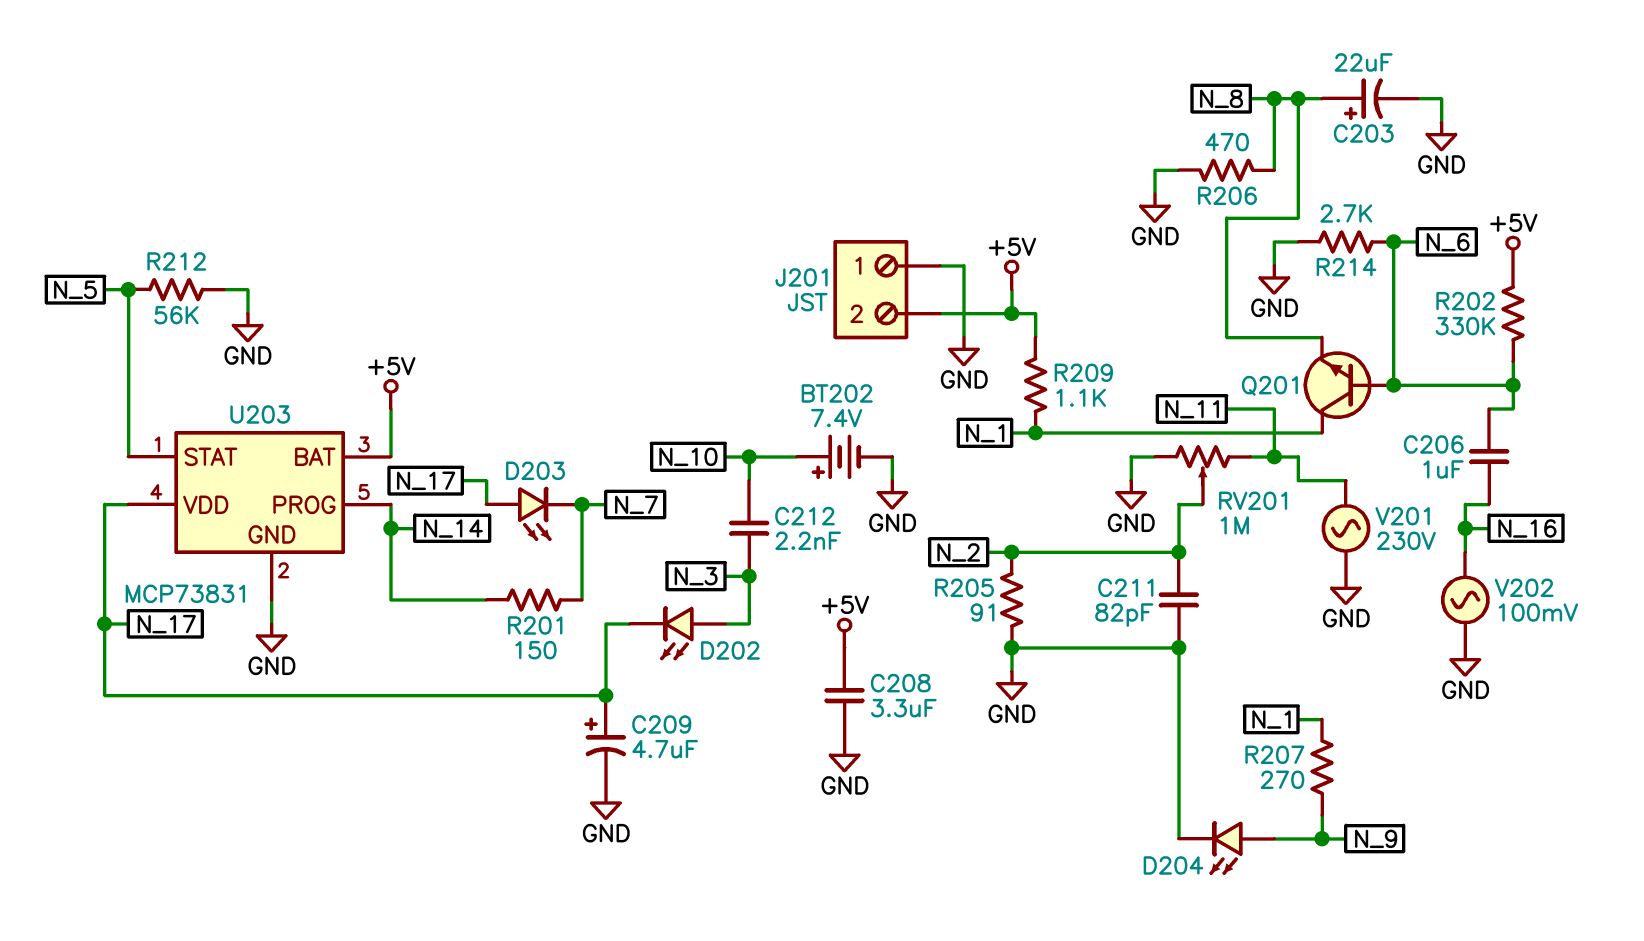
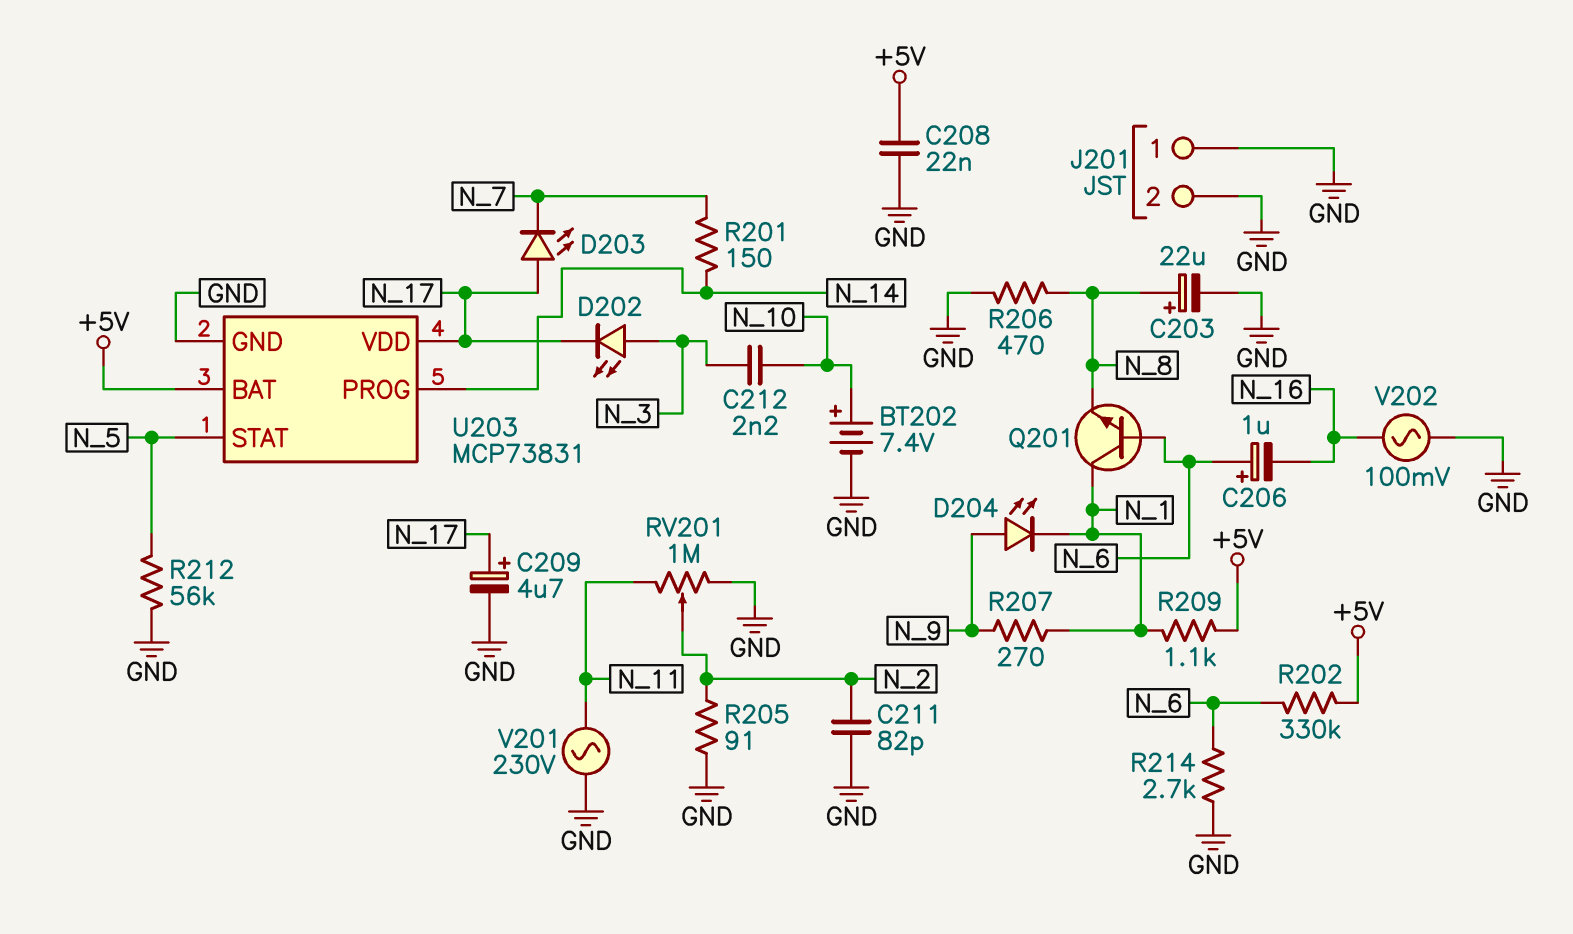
C206: 1uF (N_6, N_16) -> 1uF (plus N_6, minus N_16)
C208: 3.3uF (+5V, GND) -> 22nF (+5V, GND)
D204: LED (A N_9, K GND) -> LED (A N_9, K N_1)
J201 pin 2: +5V -> GND

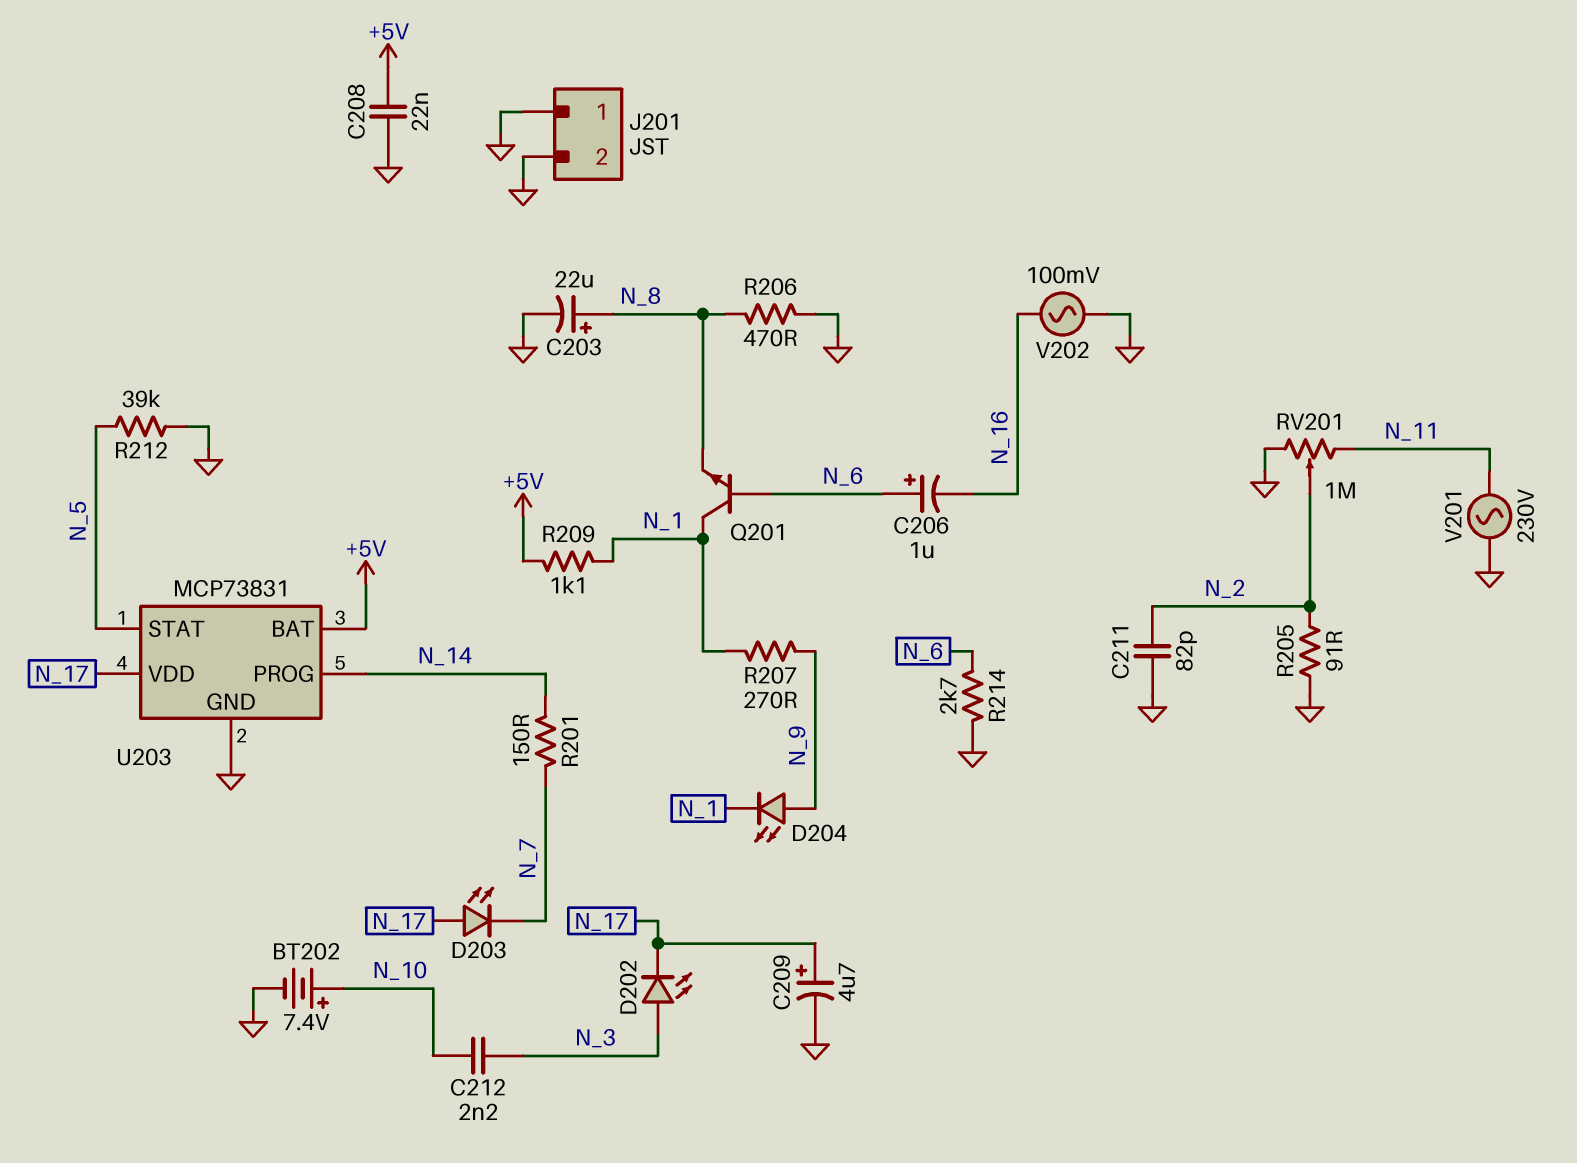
R202: 330k (+5V, N_6) -> none
R212: 56k (GND, N_5) -> 39k (GND, N_5)

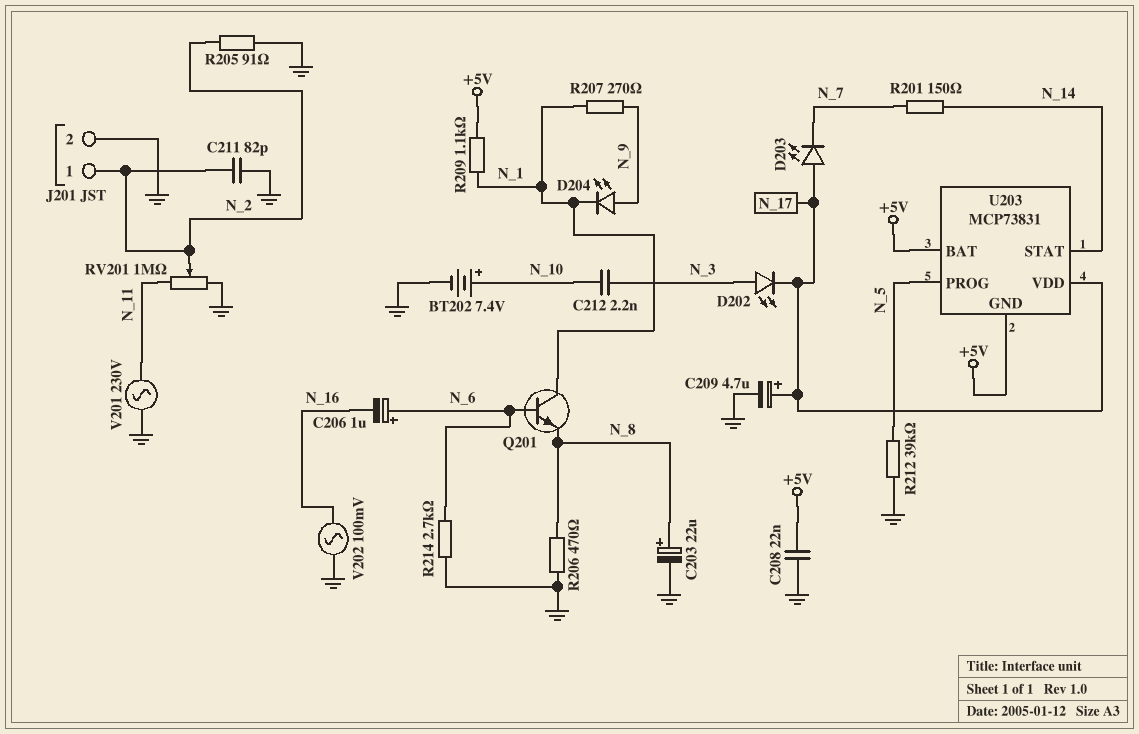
J201 pin 1: GND -> N_2
U203 pin GND: GND -> +5V
U203 pin PROG: N_14 -> N_5
U203 pin STAT: N_5 -> N_14

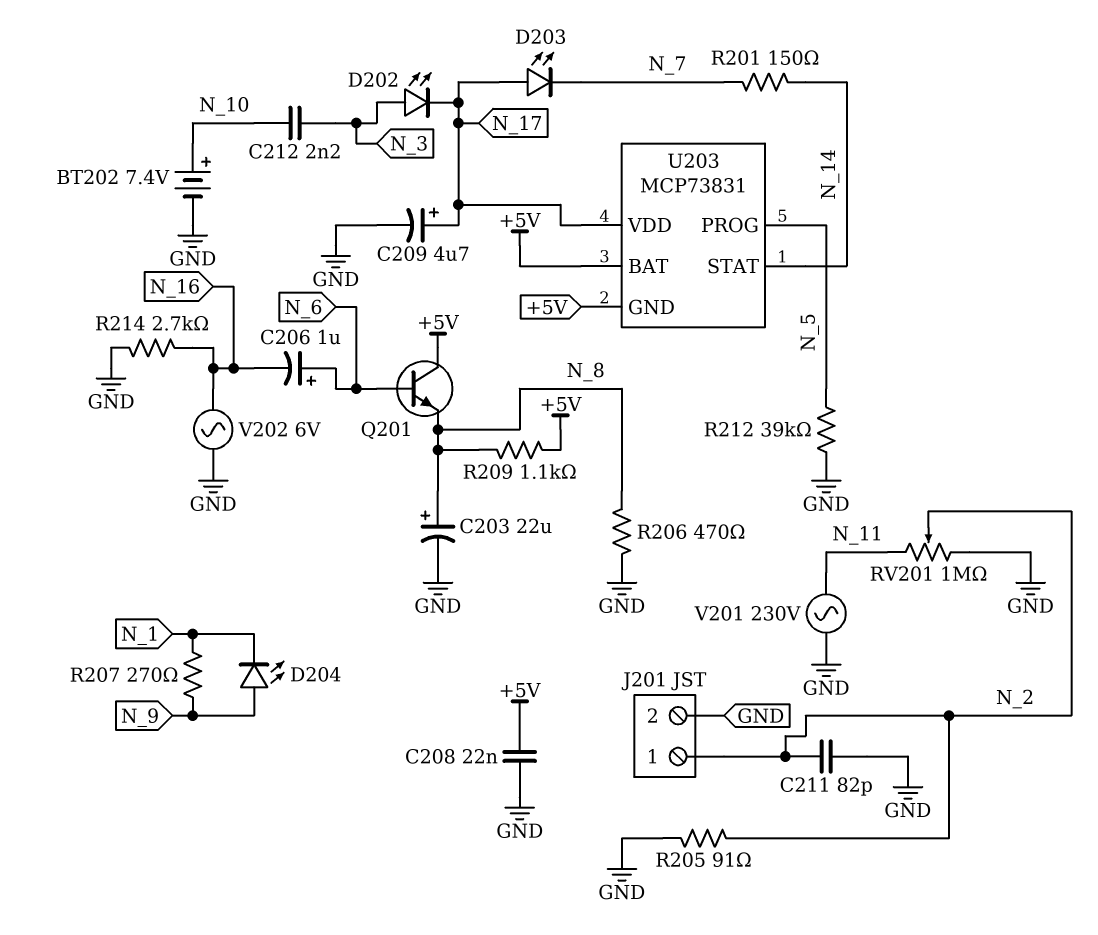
Q201: NPN (B N_6, C N_1, E N_8) -> NPN (B N_6, C +5V, E N_8)
R209: 1.1k (+5V, N_1) -> 1.1k (+5V, N_8)
R214: 2.7k (GND, N_6) -> 2.7k (GND, N_16)
V202: AC 100mV (GND, N_16) -> AC 6V (GND, N_16)

